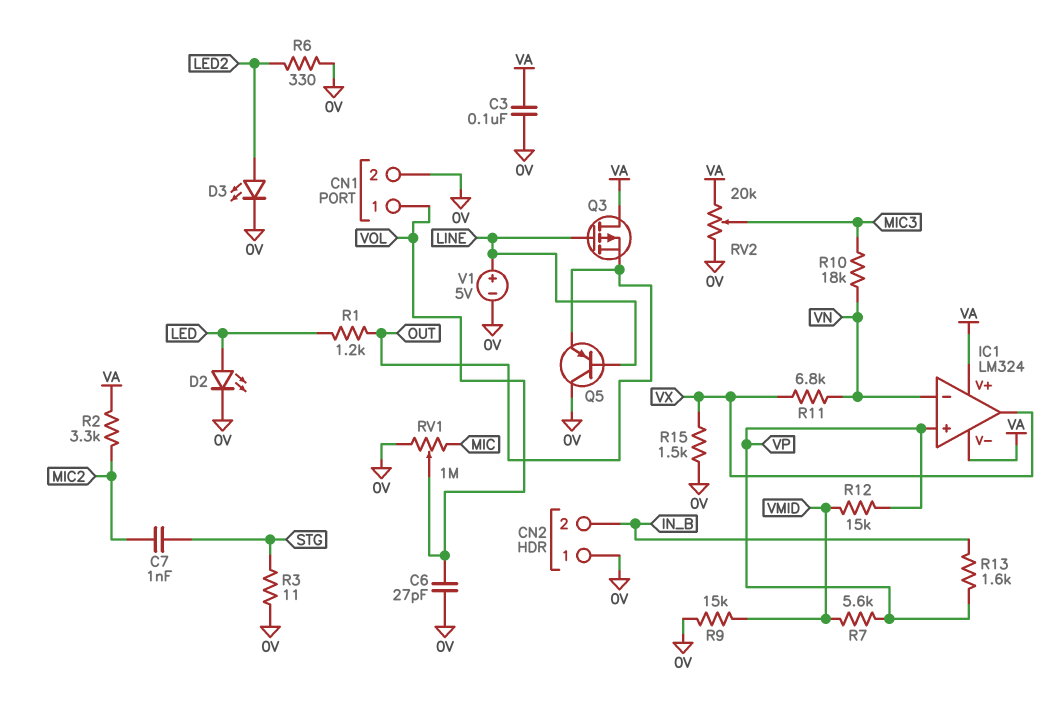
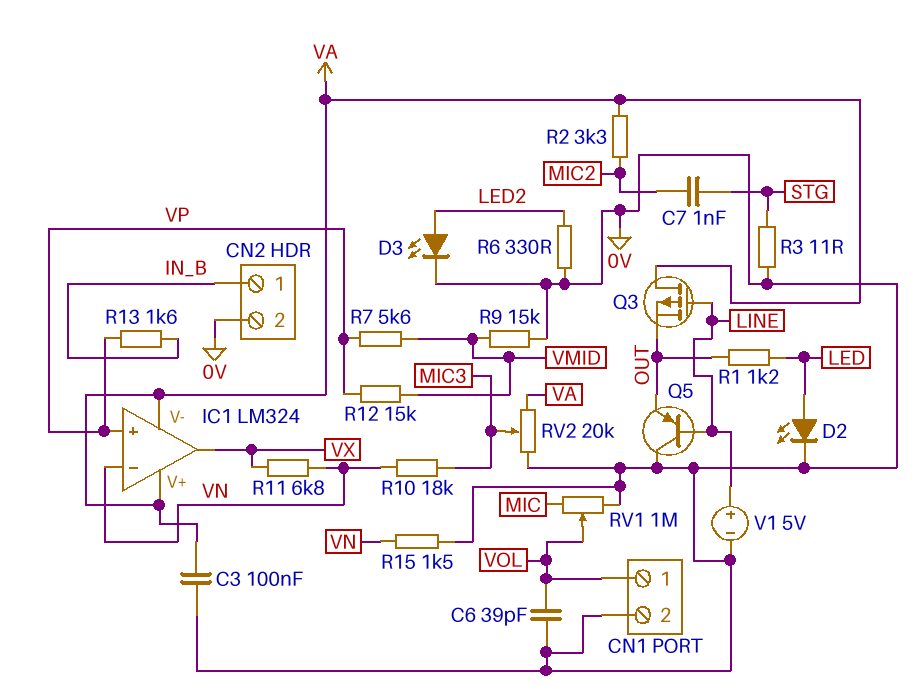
C6: 27pF (0V, VOL) -> 39pF (0V, VOL)
CN2 pin 1: 0V -> IN_B
CN2 pin 2: IN_B -> 0V
R15: 1.5k (0V, VX) -> 1.5k (0V, VN)

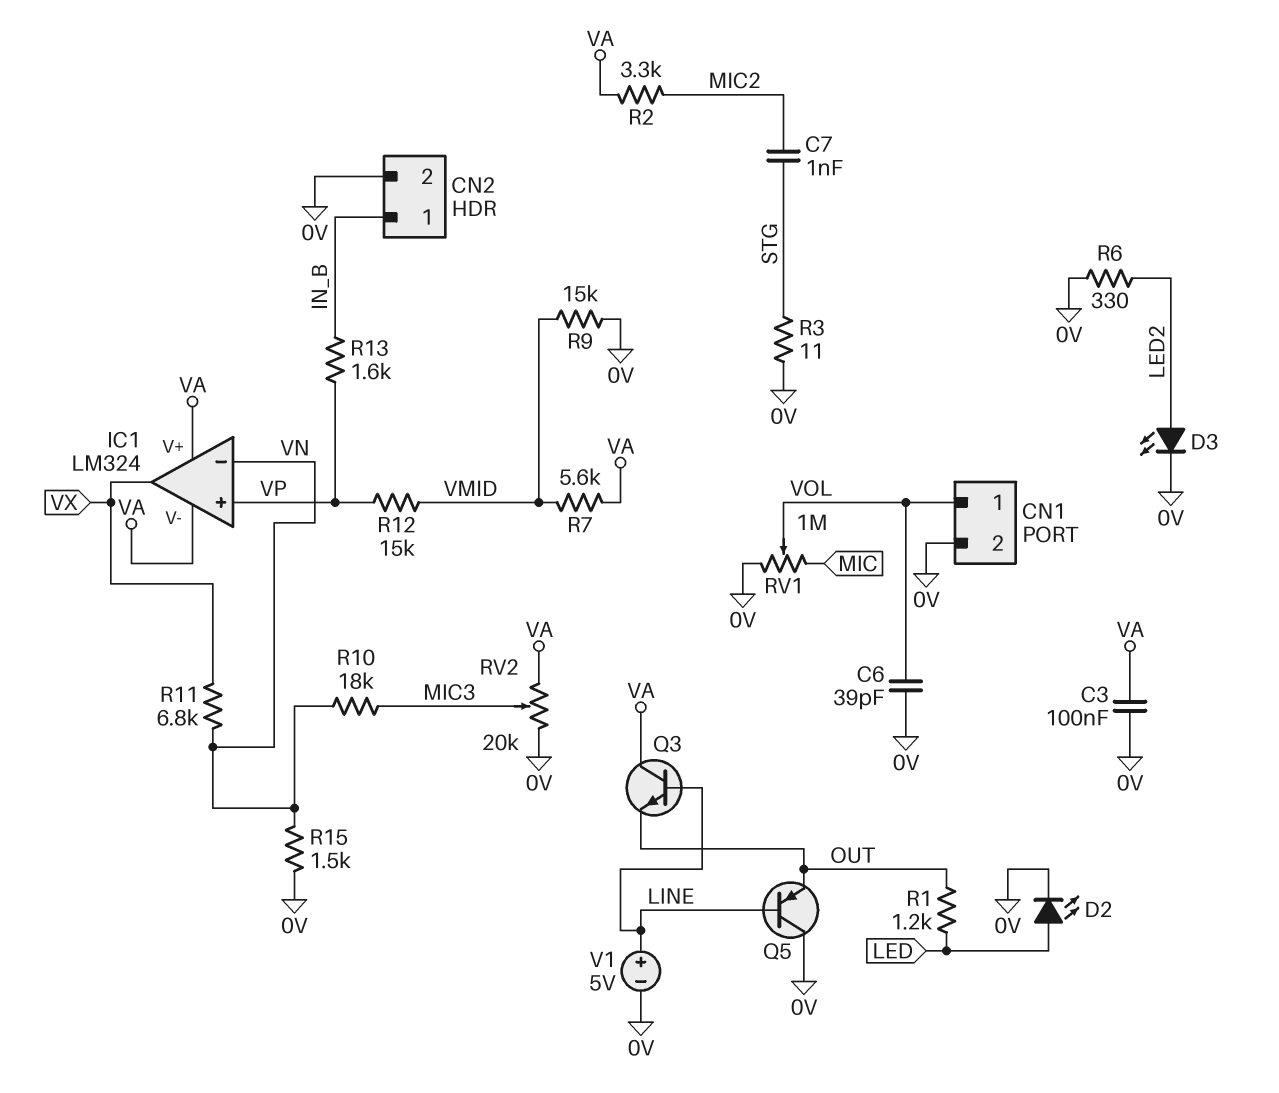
Q3: PMOS (G LINE, D VA, S OUT) -> NPN (B LINE, C VA, E OUT)
R7: 5.6k (VMID, VP) -> 5.6k (VA, VMID)

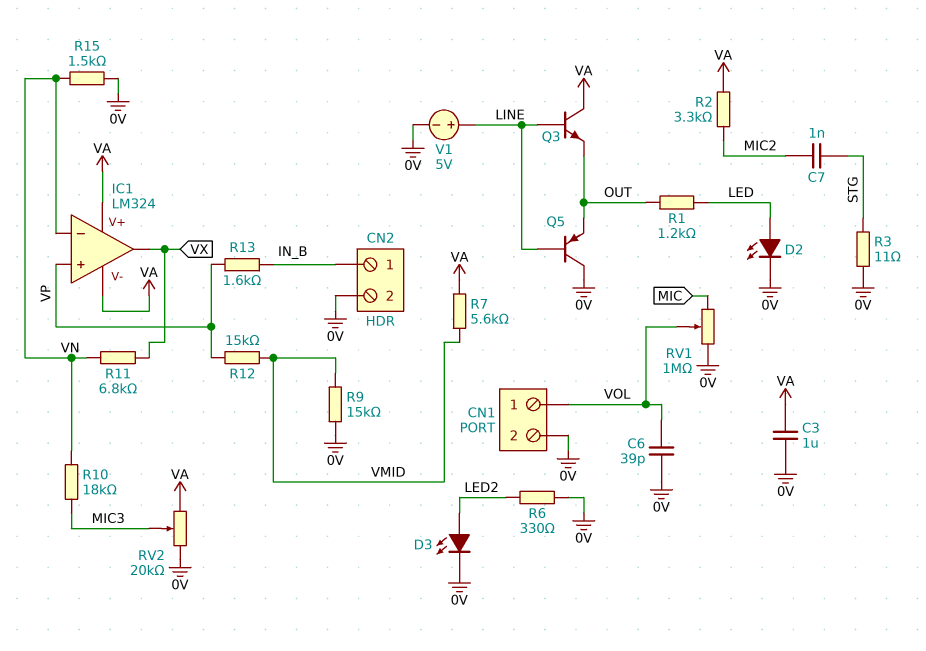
C3: 100nF (0V, VA) -> 1uF (0V, VA)

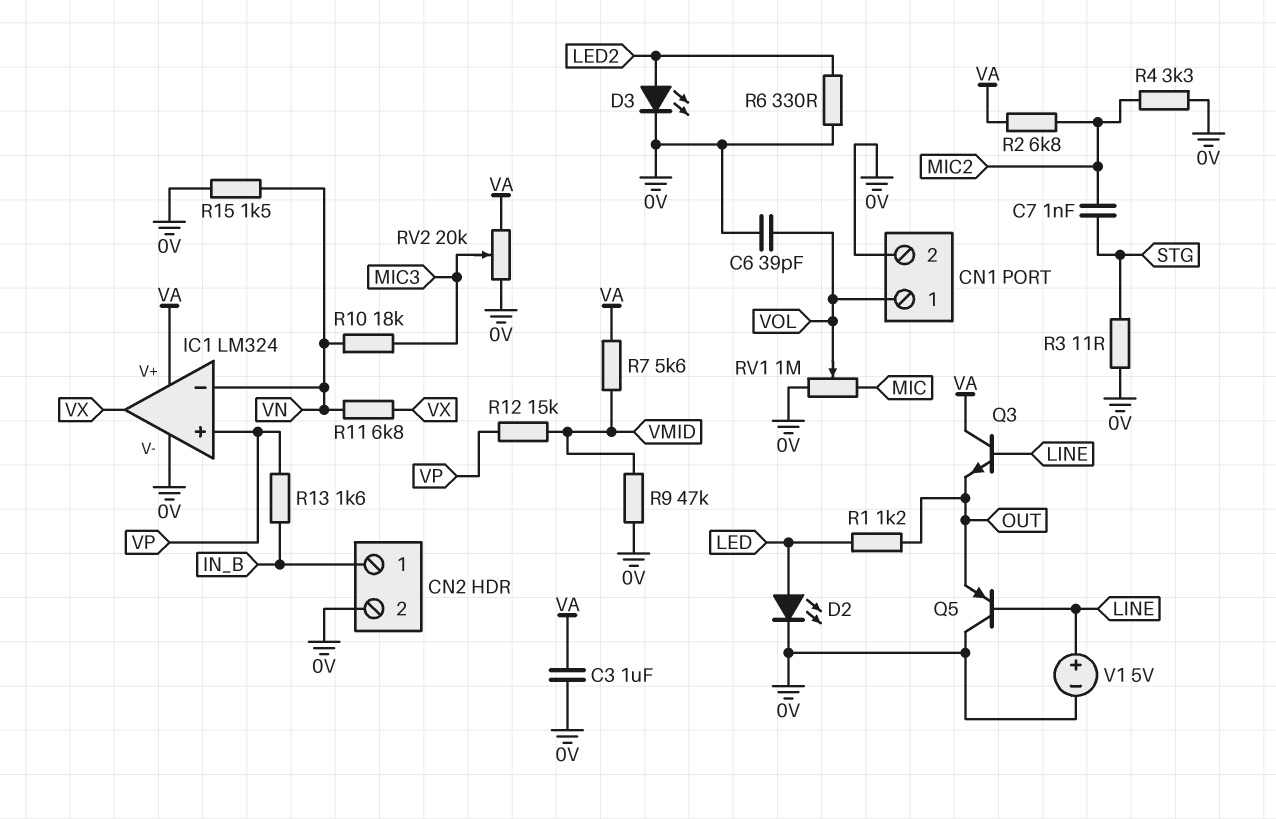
IC1 pin V-: VA -> 0V
R2: 3.3k (MIC2, VA) -> 6.8k (MIC2, VA)
R4: none -> 3.3k (0V, MIC2)
R9: 15k (0V, VMID) -> 47k (0V, VMID)

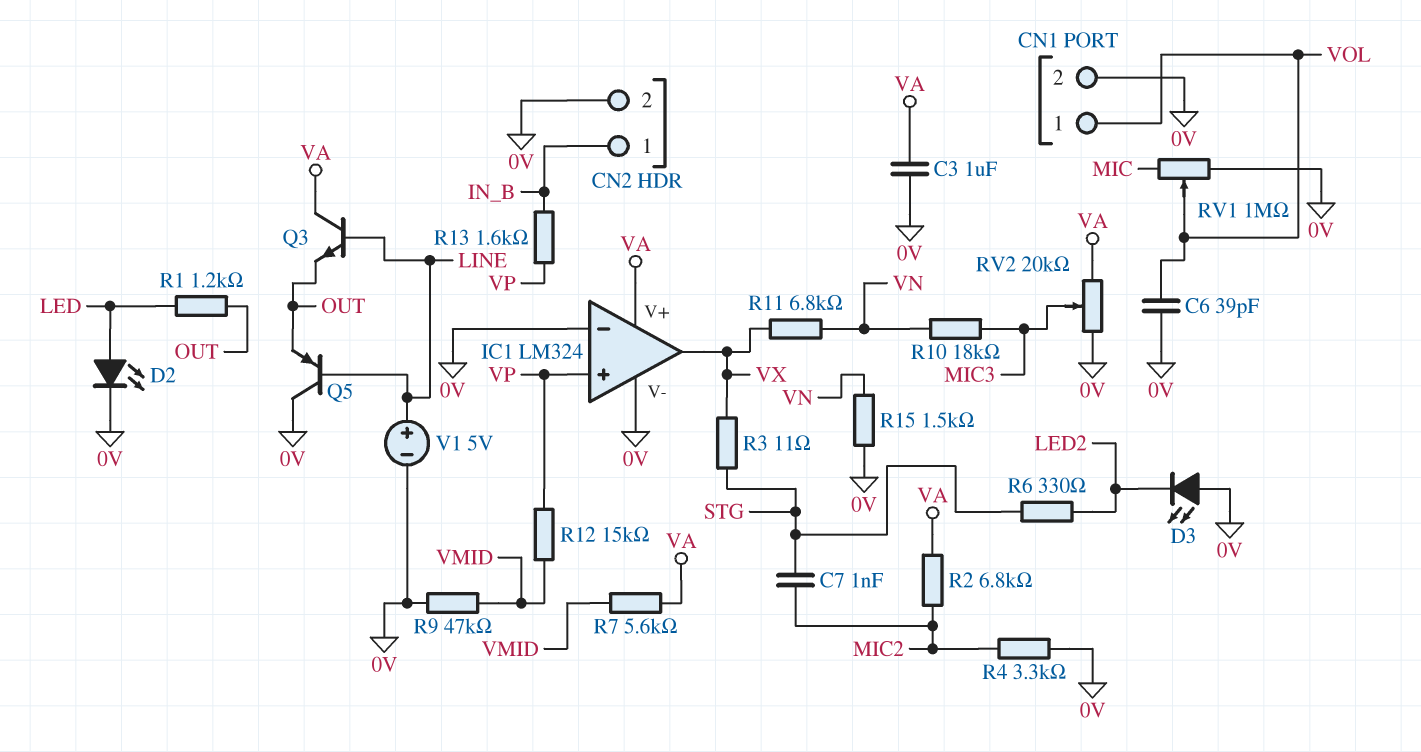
D3: LED (A LED2, K 0V) -> LED (A 0V, K LED2)
IC1 pin in-: VN -> 0V
R3: 11 (0V, STG) -> 11 (STG, VX)
R6: 330 (0V, LED2) -> 330 (LED2, STG)

